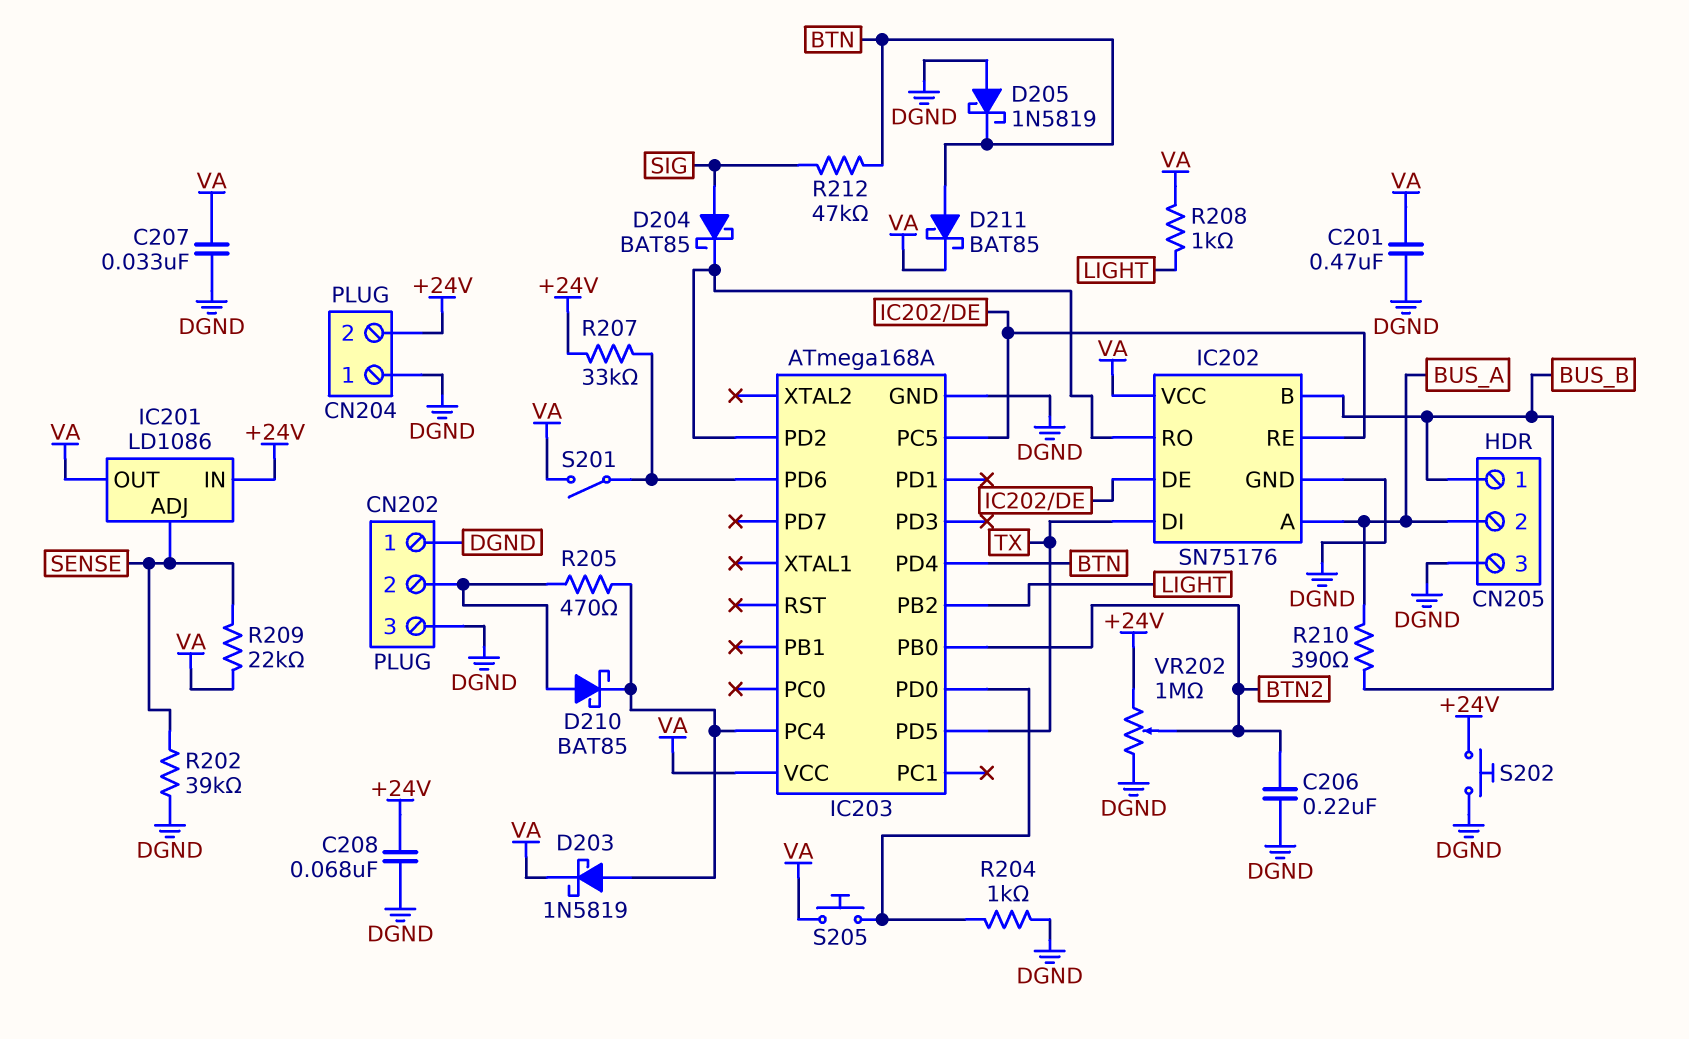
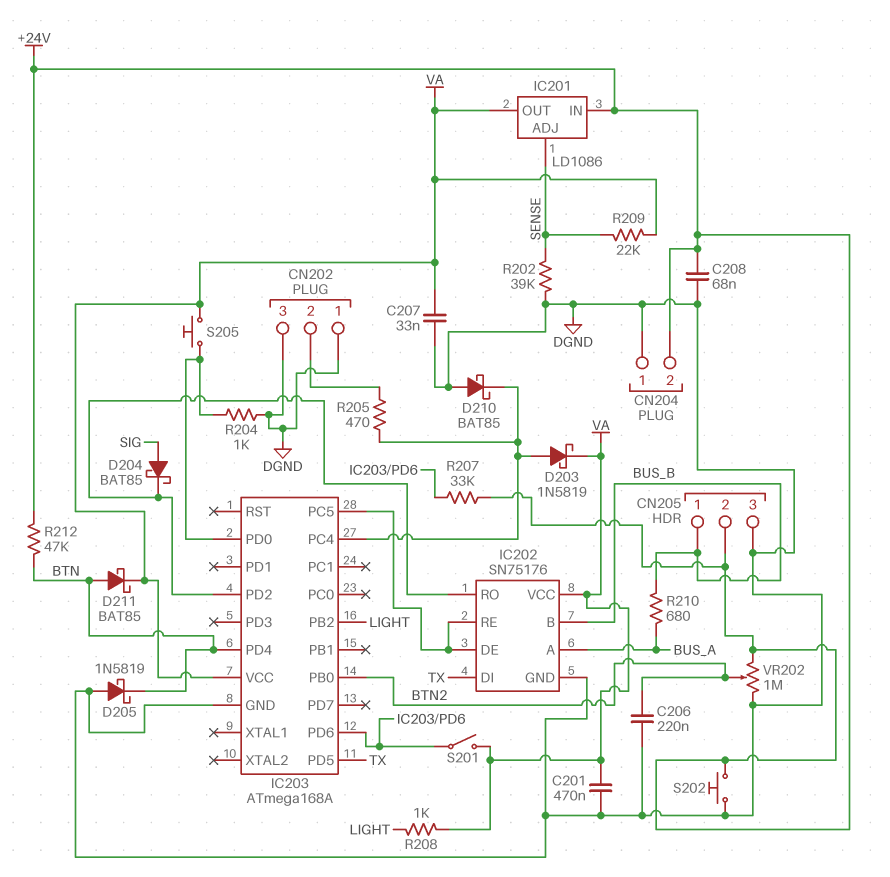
CN205 pin 2: BUS_A -> +24V
D210: schottky BAT85 (A CN202/2, K IC203/PC4) -> schottky BAT85 (A DGND, K IC203/PC4)
R210: 390 (BUS_A, BUS_B) -> 680 (BUS_A, BUS_B)
R212: 47k (BTN, SIG) -> 47k (+24V, BTN)

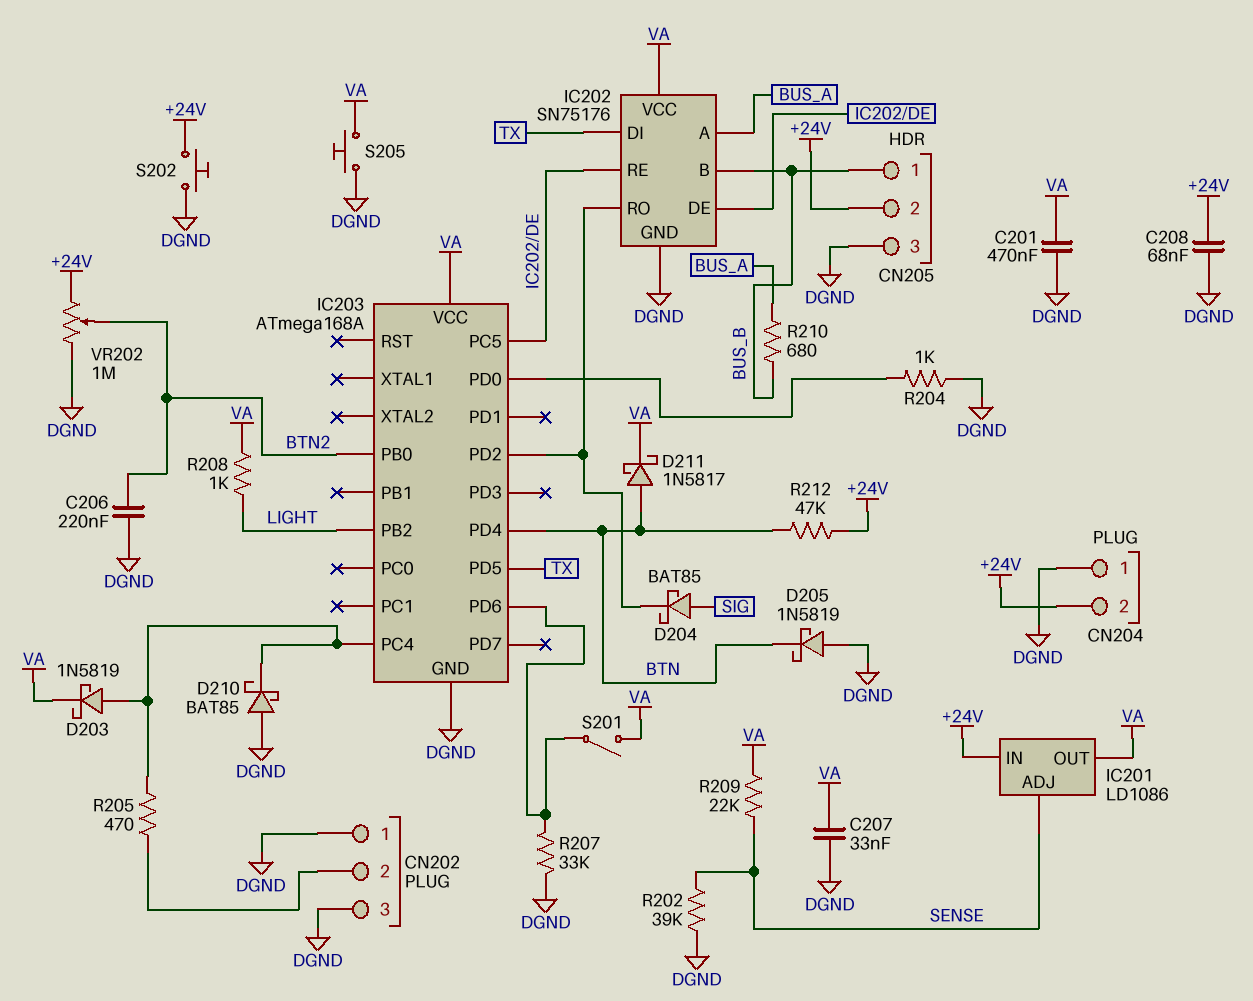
D211: schottky BAT85 (A BTN, K VA) -> schottky 1N5817 (A BTN, K VA)
R207: 33k (+24V, IC203/PD6) -> 33k (DGND, IC203/PD6)
S205: button (IC203/PD0, VA) -> button (DGND, VA)

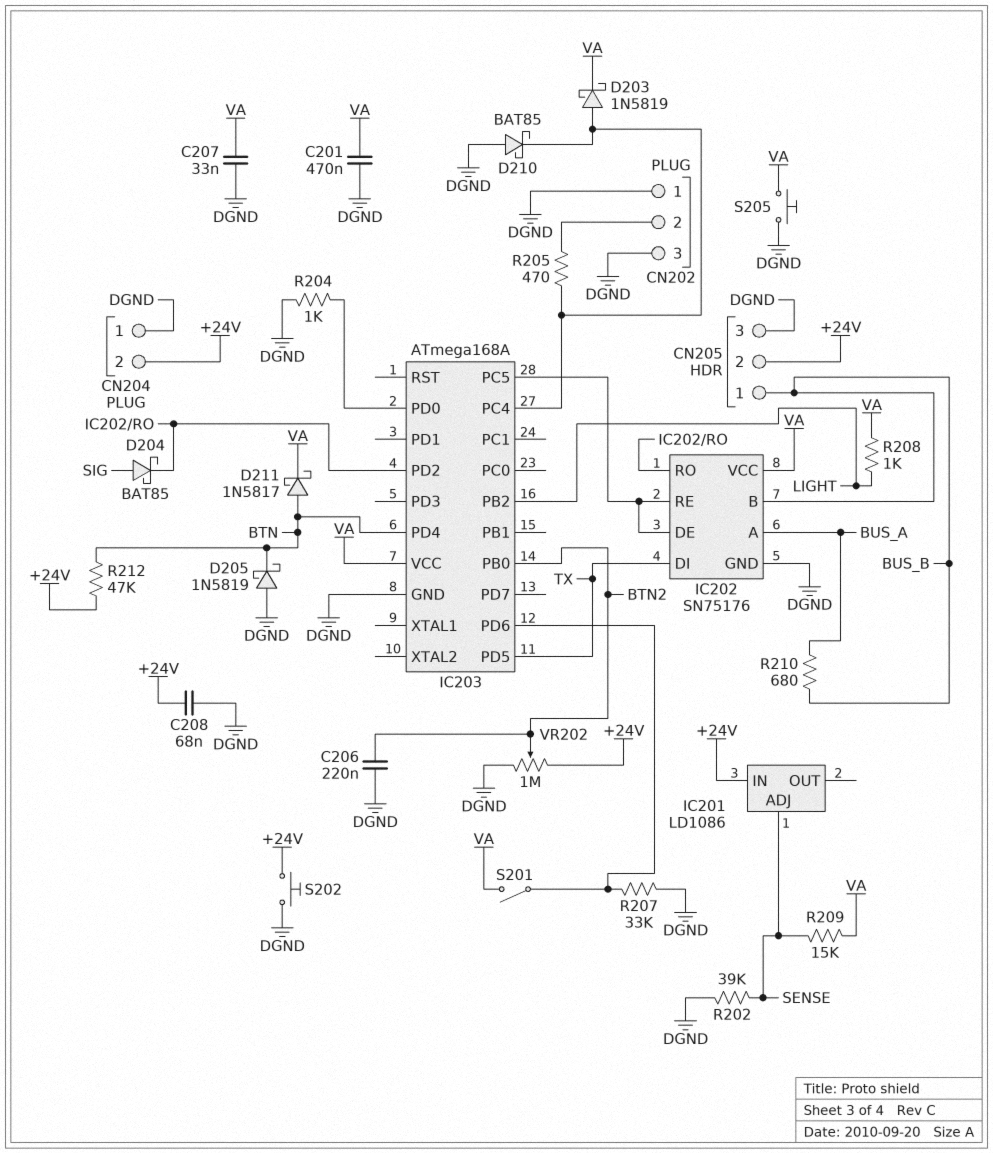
IC201 pin OUT: VA -> none
R209: 22k (SENSE, VA) -> 15k (SENSE, VA)

